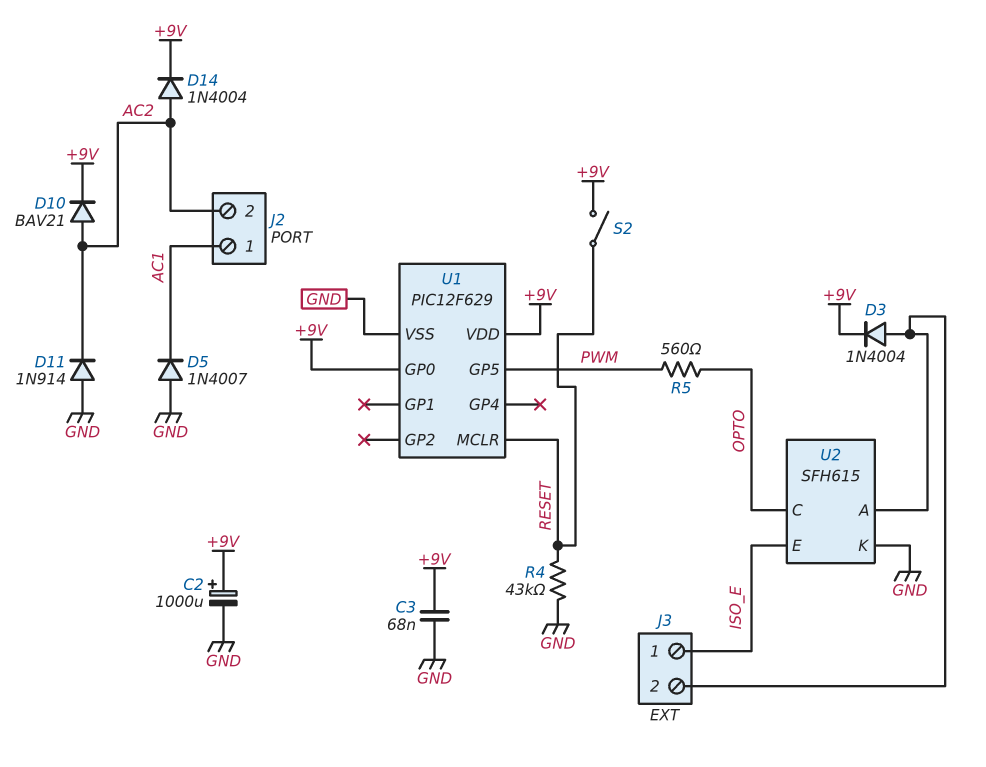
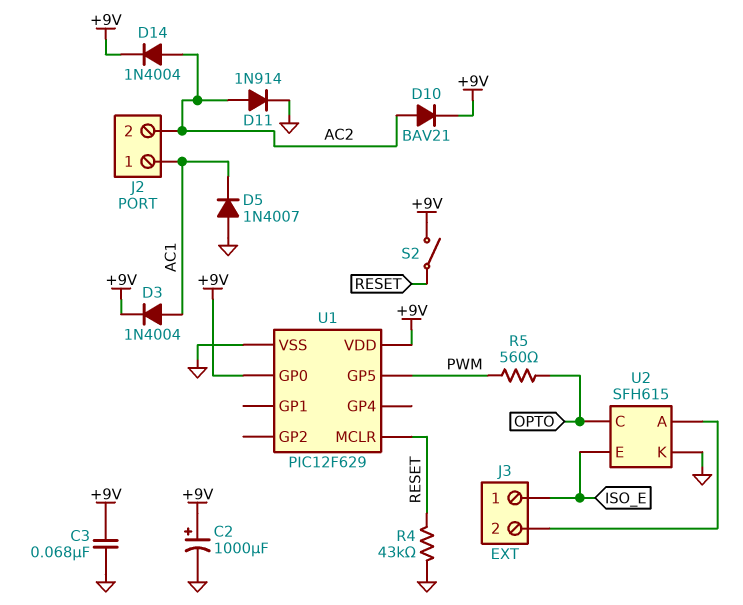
D3: diode 1N4004 (A J3/2, K +9V) -> diode 1N4004 (A AC1, K +9V)
D11: diode 1N914 (A GND, K AC2) -> diode 1N914 (A AC2, K GND)

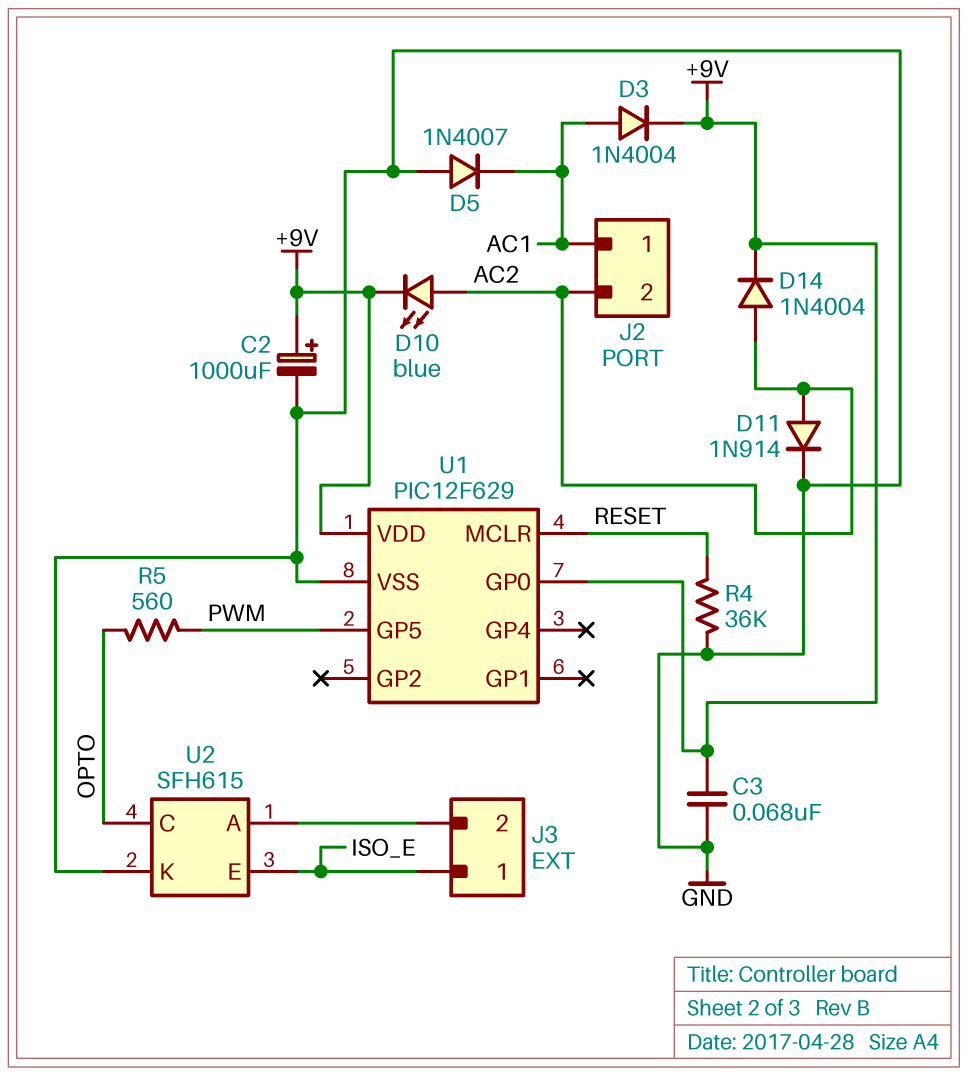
D10: diode BAV21 (A AC2, K +9V) -> LED blue (A AC2, K +9V)
R4: 43k (GND, RESET) -> 36k (GND, RESET)
S2: switch (+9V, RESET) -> none

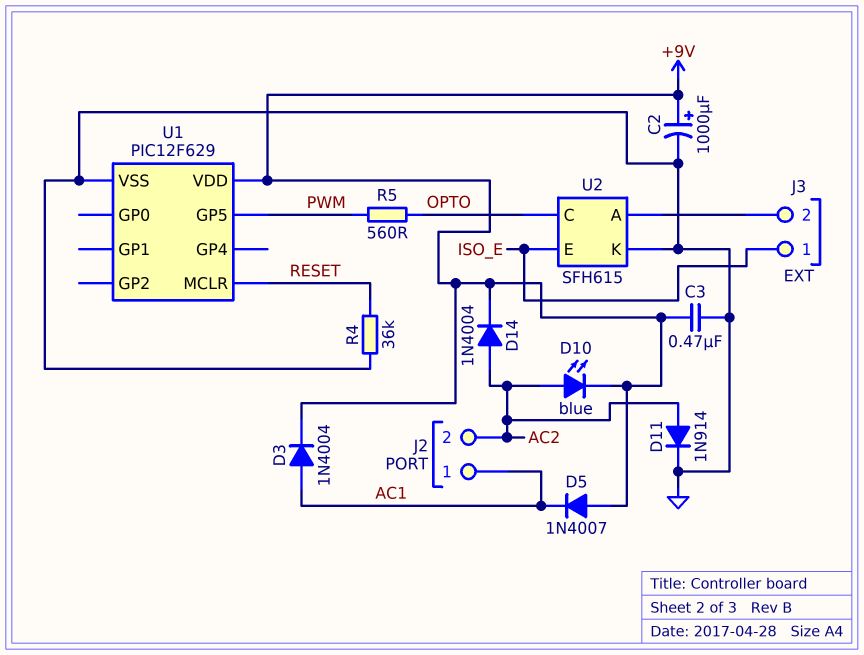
C3: 68nF (+9V, GND) -> 470nF (+9V, GND)
D5: diode 1N4007 (A GND, K AC1) -> diode 1N4007 (A +9V, K AC1)
U1 pin GP0: +9V -> none

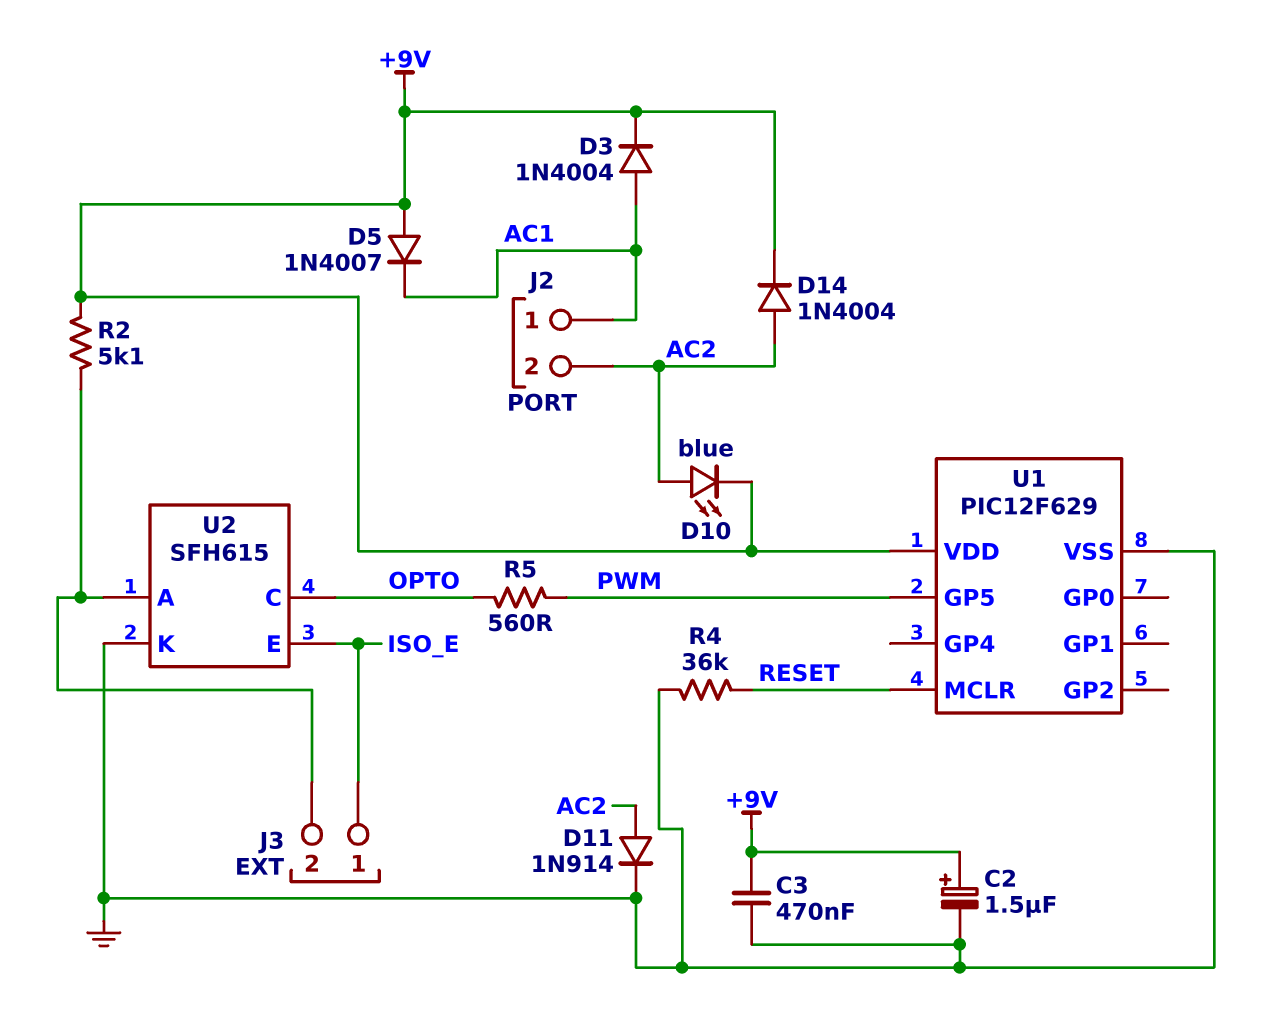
C2: 1000uF (plus +9V, minus GND) -> 1.5uF (plus +9V, minus GND)
R2: none -> 5.1k (+9V, J3/2)

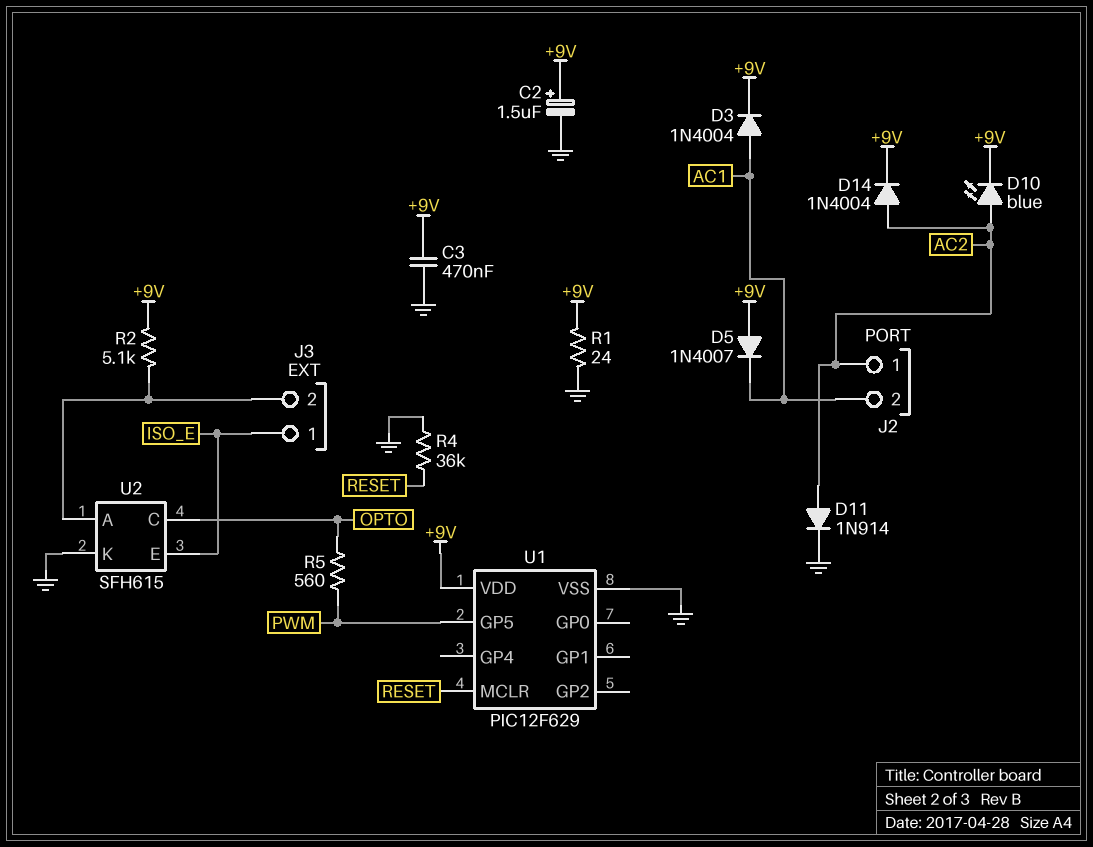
J2 pin 1: AC1 -> AC2
J2 pin 2: AC2 -> AC1
R1: none -> 24 (+9V, GND)

